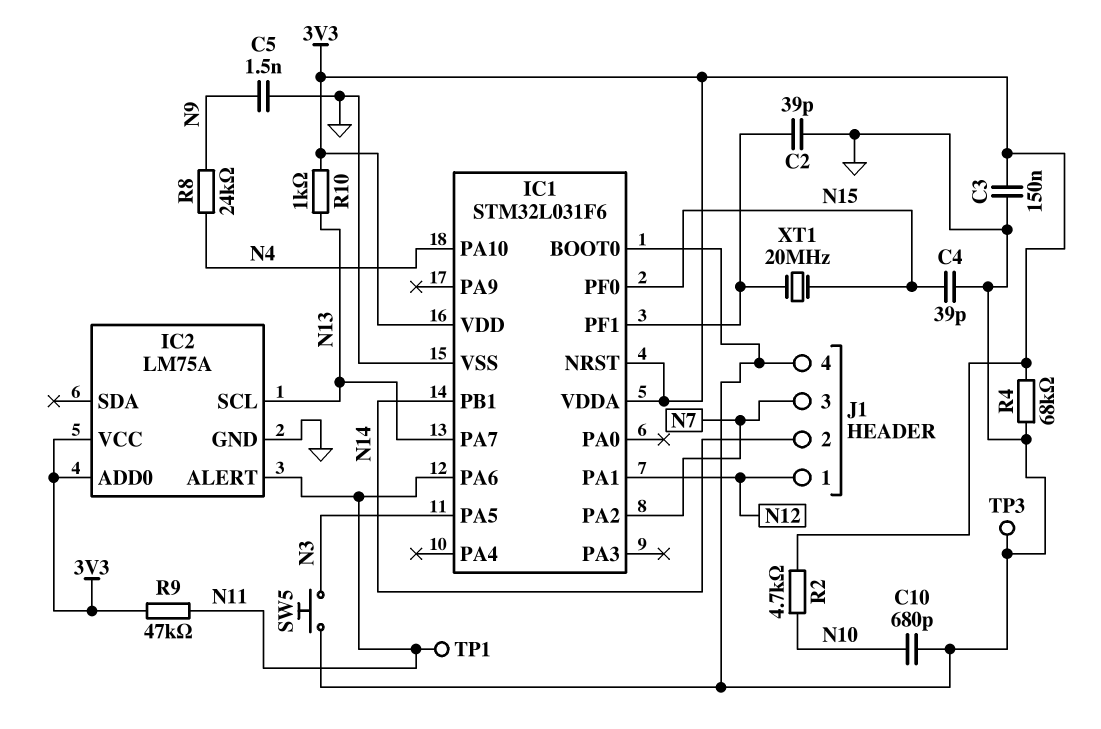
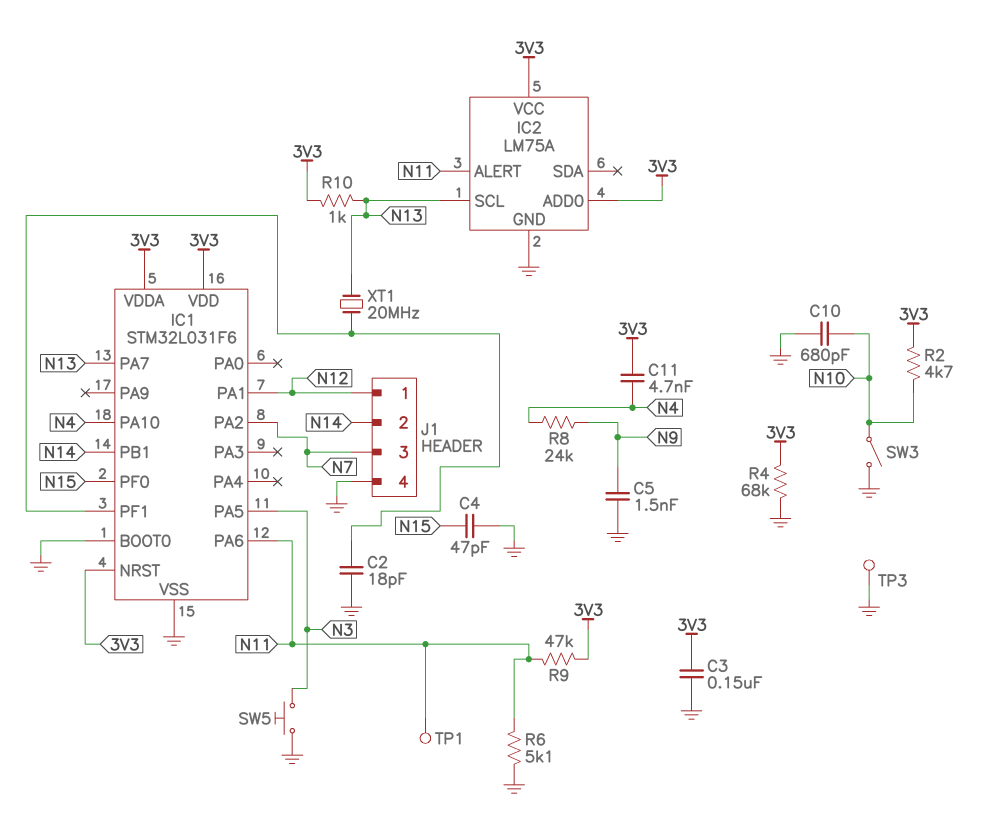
C2: 39pF (GND, IC1/PF1) -> 18pF (GND, IC1/PF1)
C4: 39pF (GND, N15) -> 47pF (GND, N15)
C11: none -> 4.7nF (3V3, N4)
R6: none -> 5.1k (GND, N11)
SW3: none -> switch (GND, N10)
XT1: 20MHz (IC1/PF1, N15) -> 20MHz (IC1/PF1, N13)

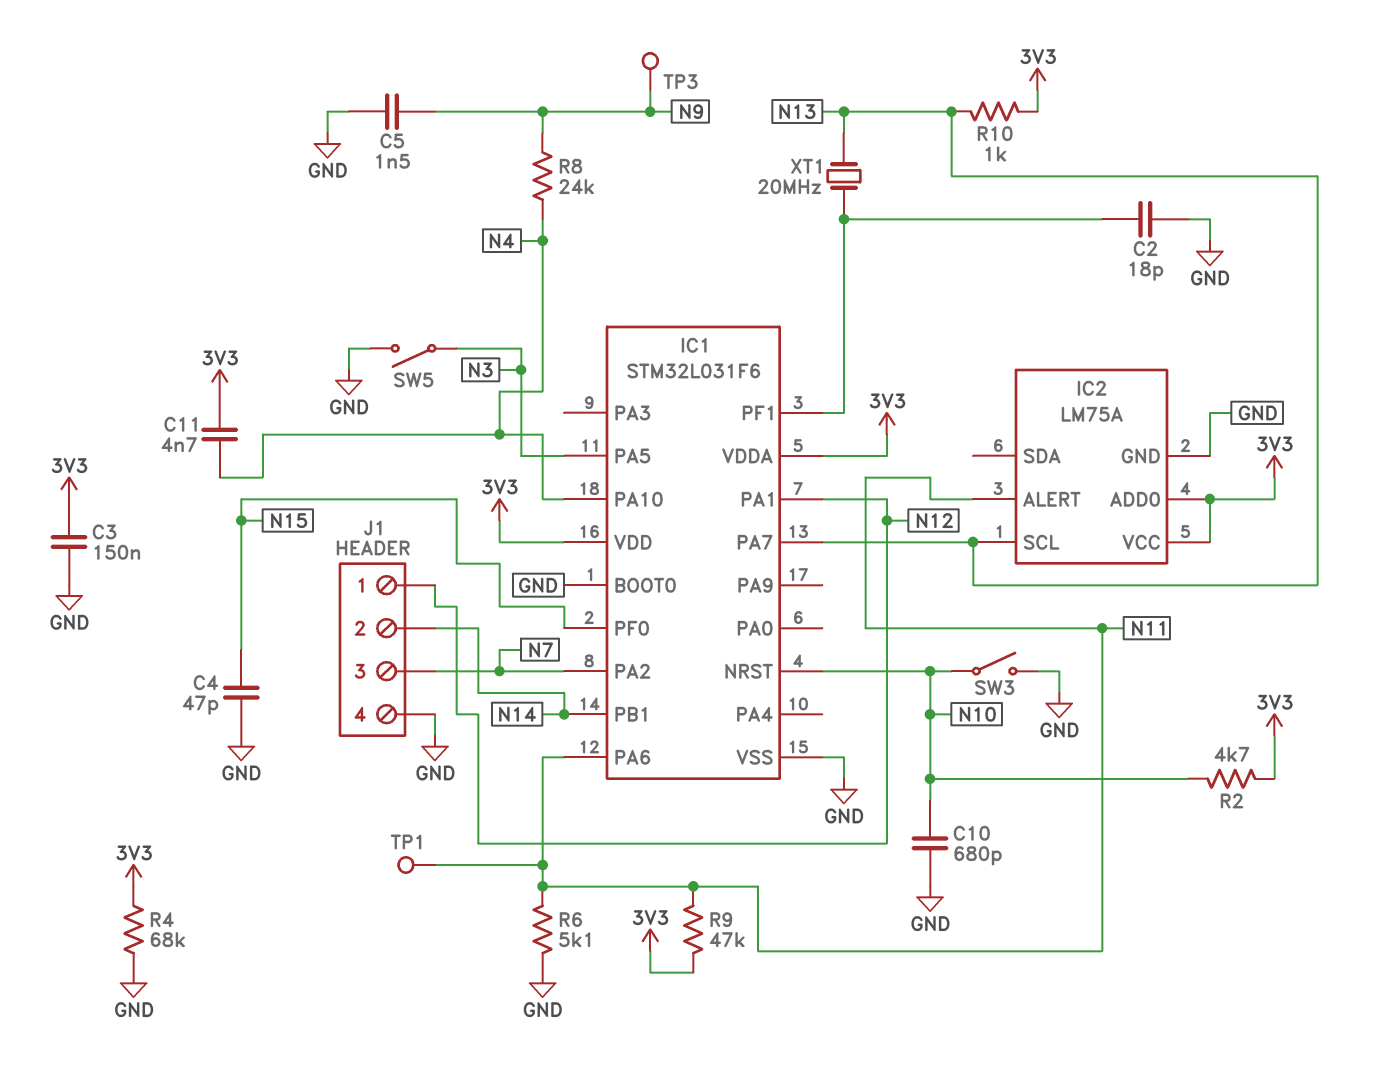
IC1 pin NRST: 3V3 -> N10
SW5: button (GND, N3) -> switch (GND, N3)
TP3: test point (GND) -> test point (N9)

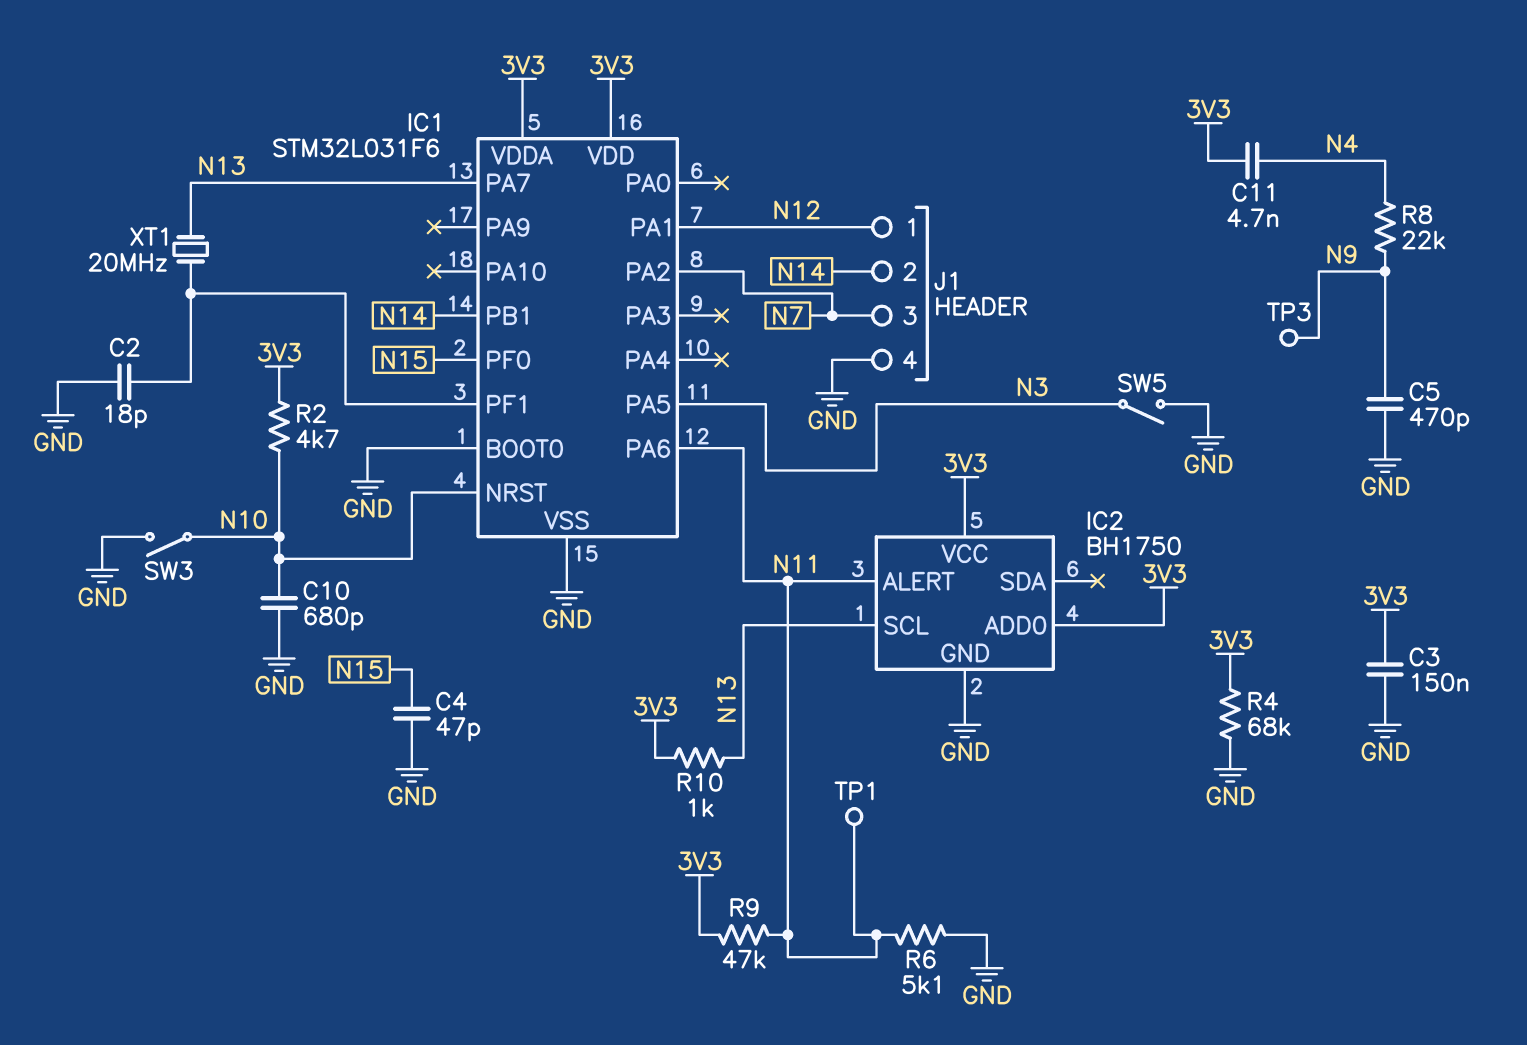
C5: 1.5nF (GND, N9) -> 470pF (GND, N9)
IC1 pin PA10: N4 -> none
IC2: LM75A -> BH1750
R8: 24k (N4, N9) -> 22k (N4, N9)

